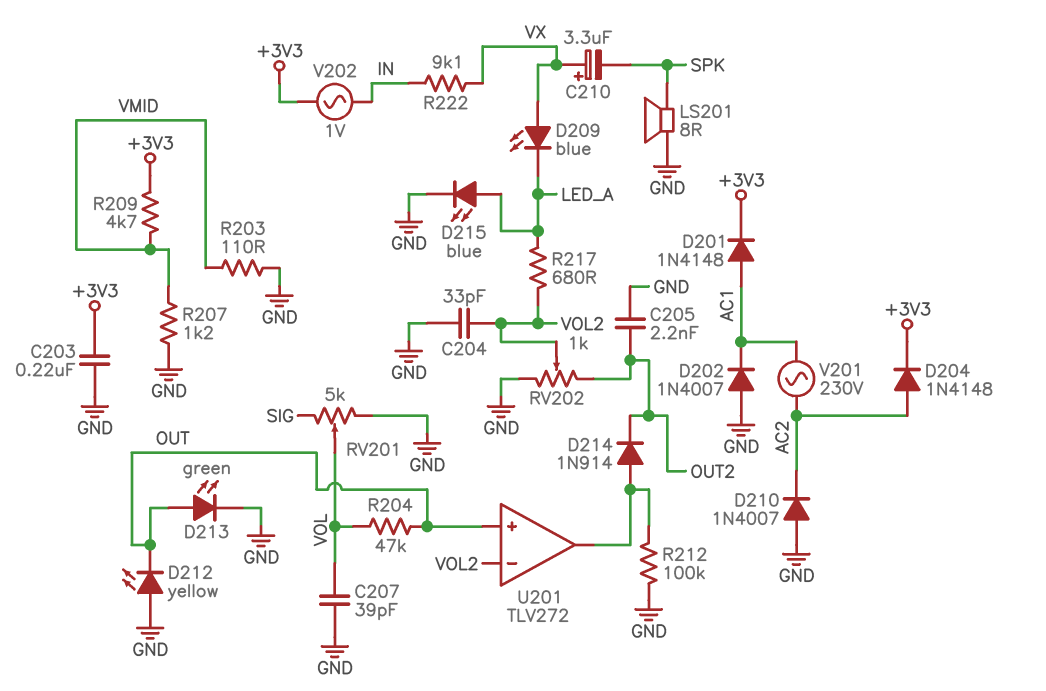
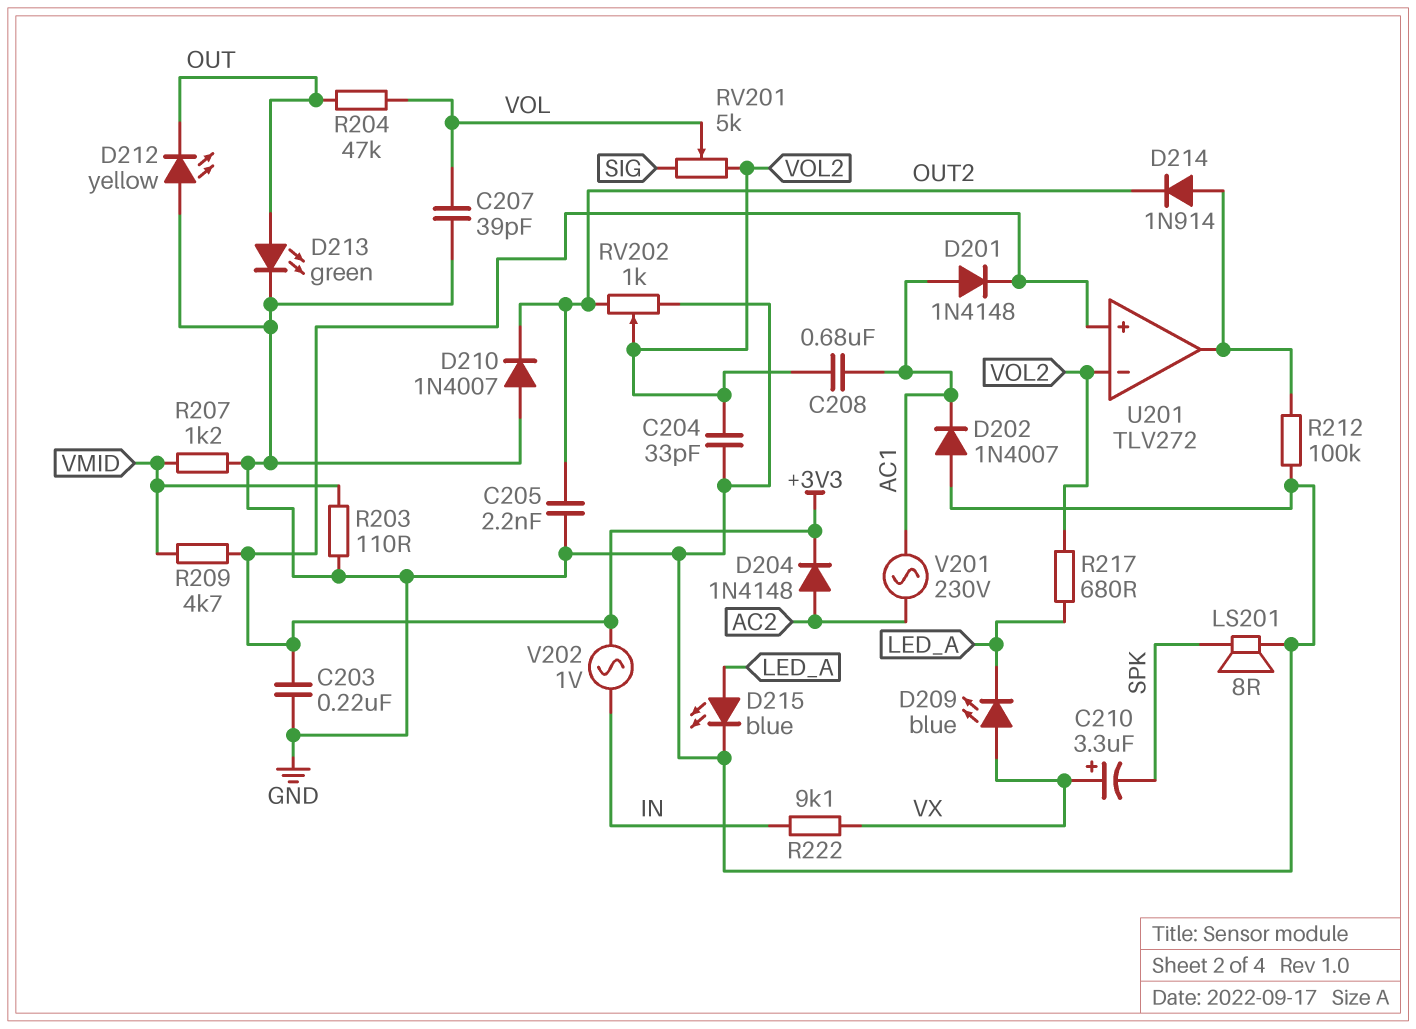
C208: none -> 680nF (AC1, VOL2)
D210: diode 1N4007 (A GND, K AC2) -> diode 1N4007 (A GND, K OUT2)
RV201: 5k (GND, SIG, wiper VOL) -> 5k (SIG, VOL2, wiper VOL)
U201 pin in+: OUT -> +3V3

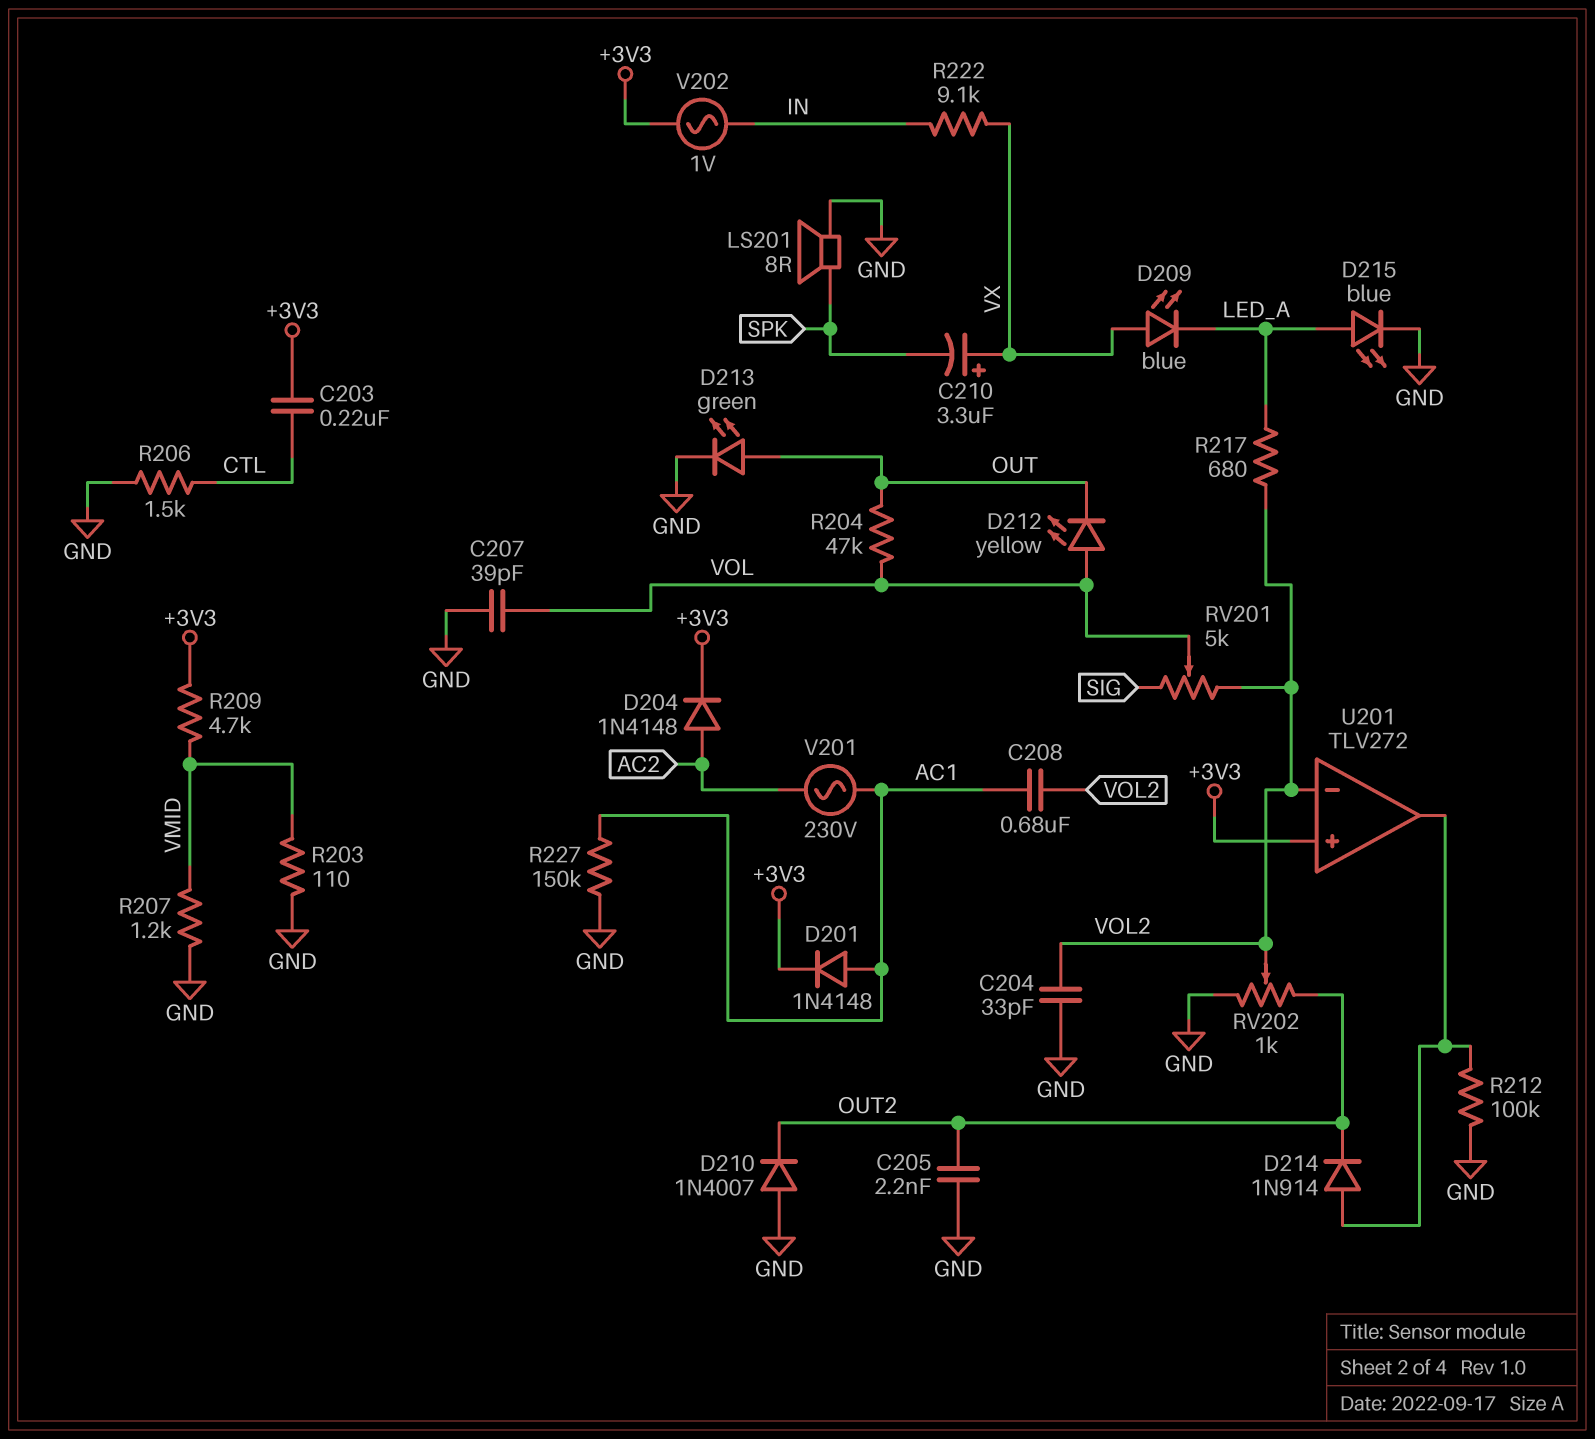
C203: 220nF (+3V3, GND) -> 220nF (+3V3, CTL)
D202: diode 1N4007 (A GND, K AC1) -> none
D212: LED yellow (A GND, K OUT) -> LED yellow (A VOL, K OUT)
R206: none -> 1.5k (CTL, GND)
R227: none -> 150k (AC1, GND)

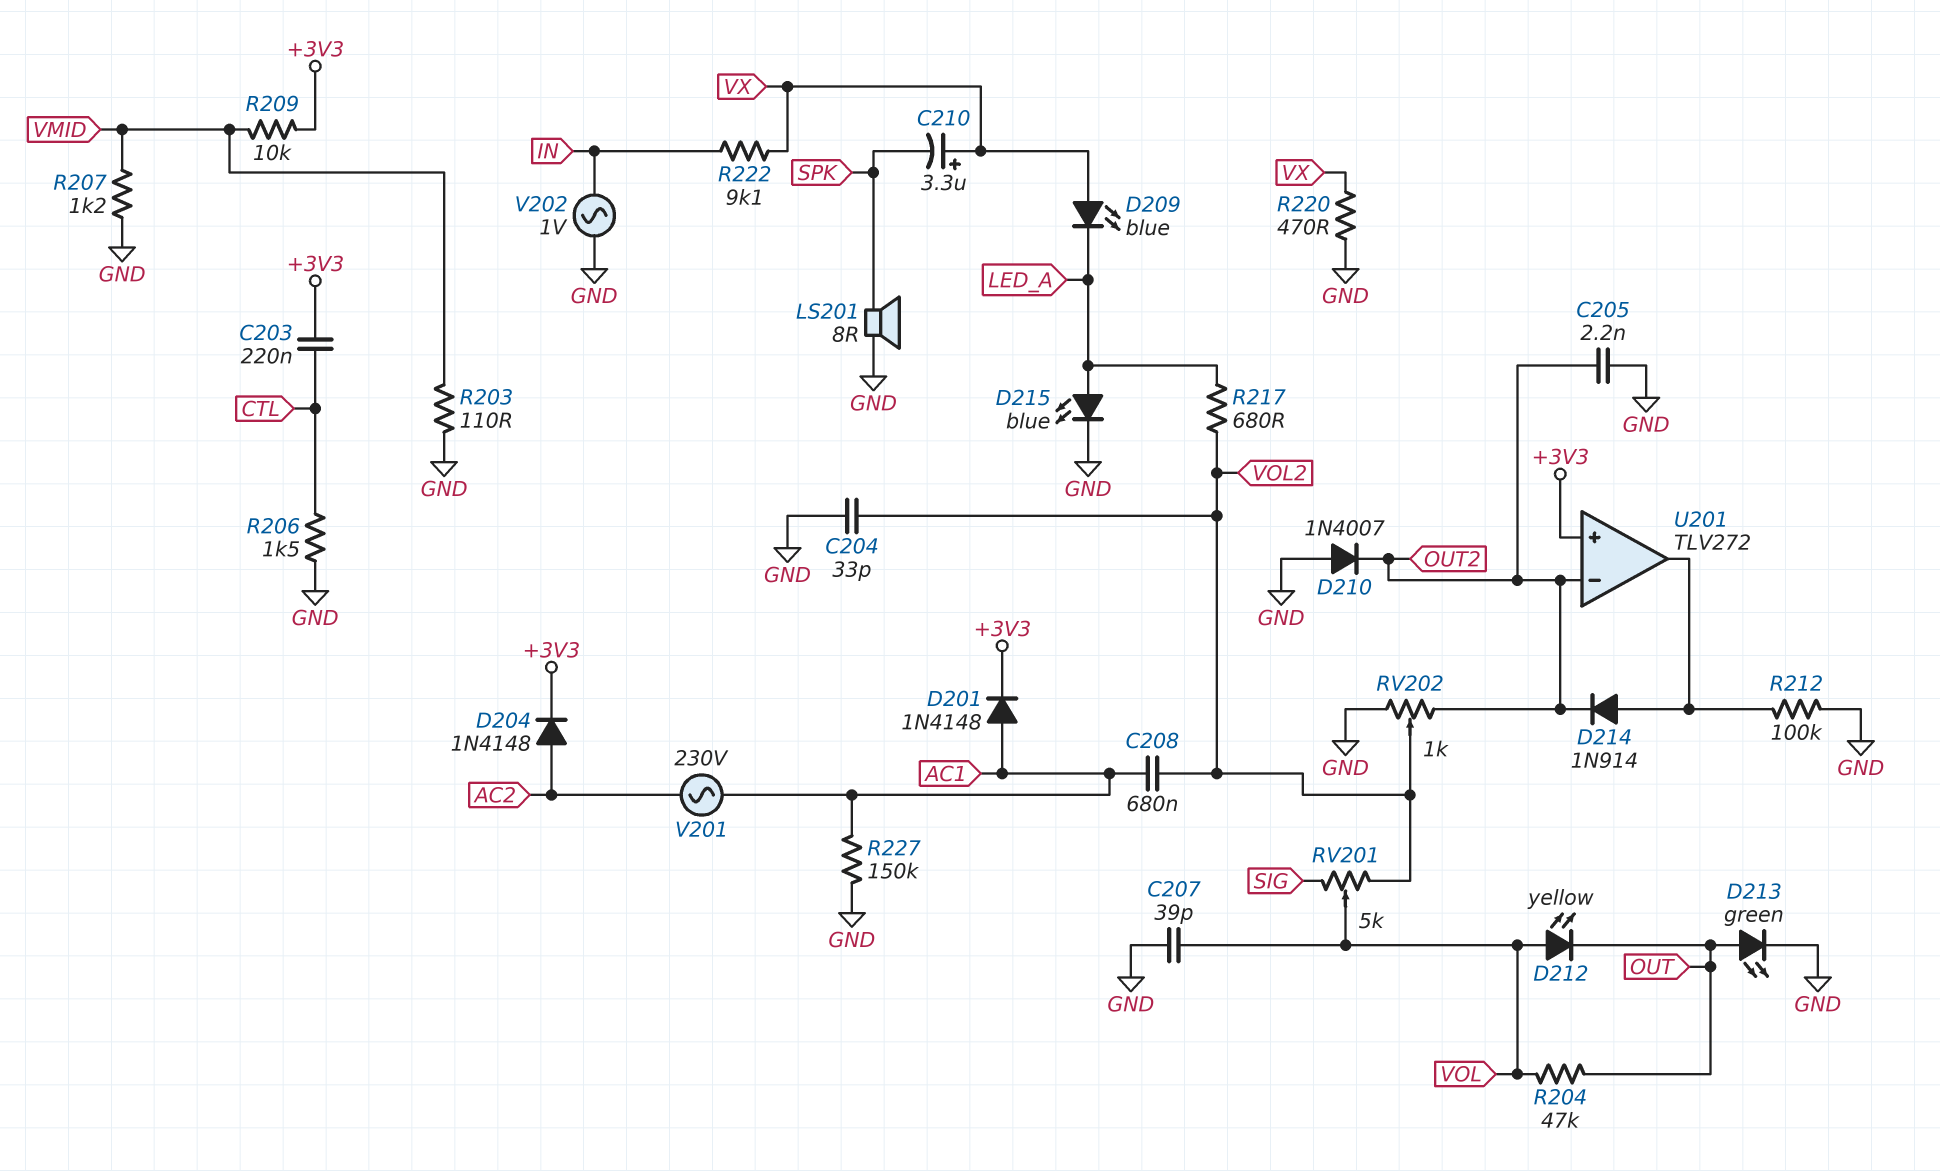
R209: 4.7k (+3V3, VMID) -> 10k (+3V3, VMID)
R220: none -> 470 (GND, VX)
U201 pin in-: VOL2 -> OUT2
V202: AC 1V (+3V3, IN) -> AC 1V (GND, IN)

